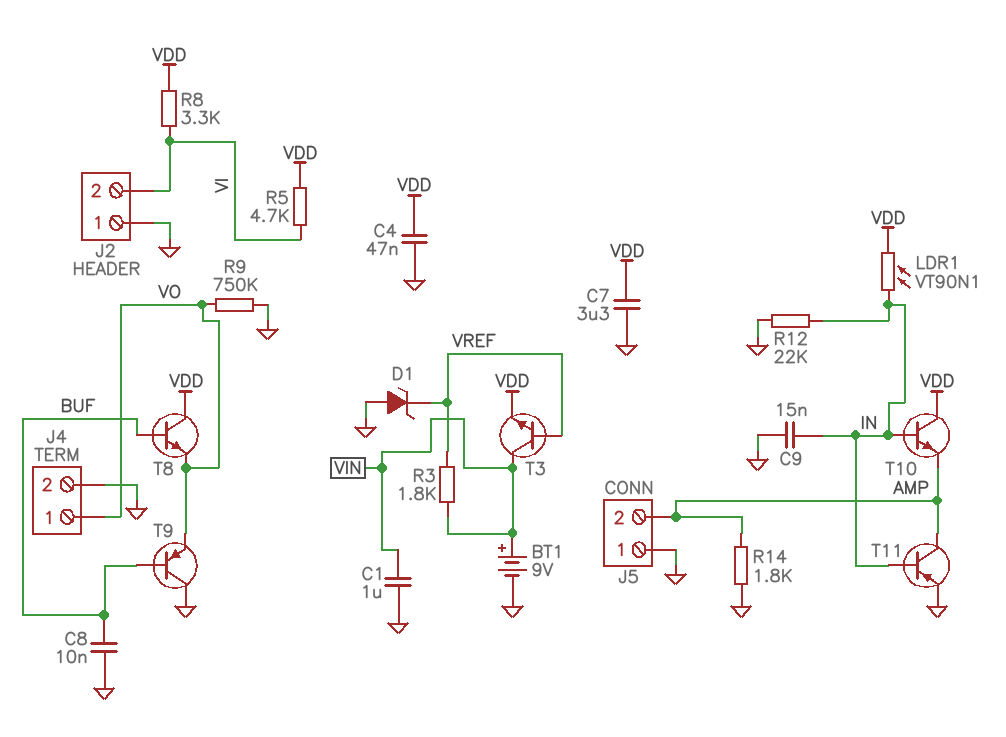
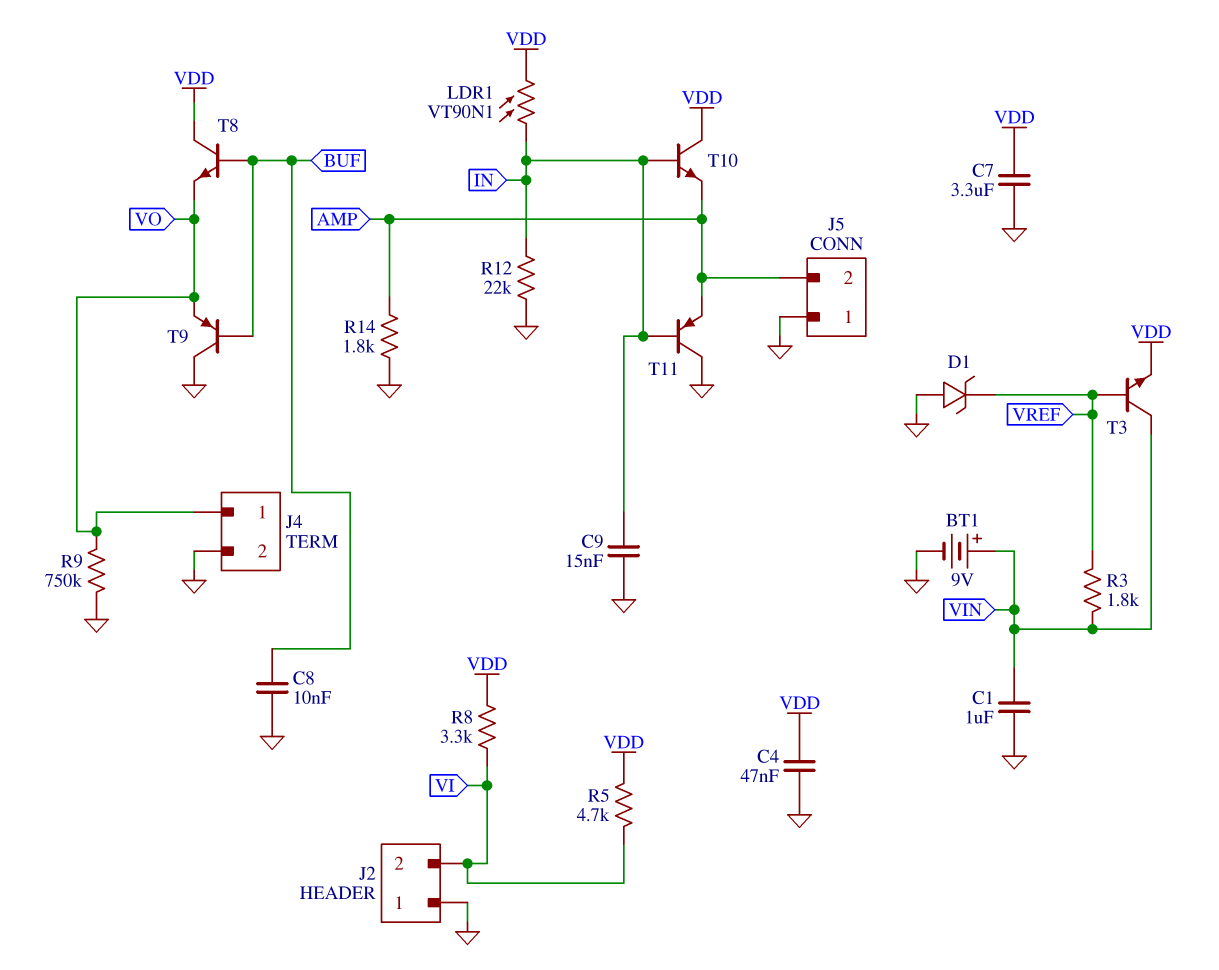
T11: PNP (B IN, C AMP, E GND) -> PNP (B IN, C GND, E AMP)

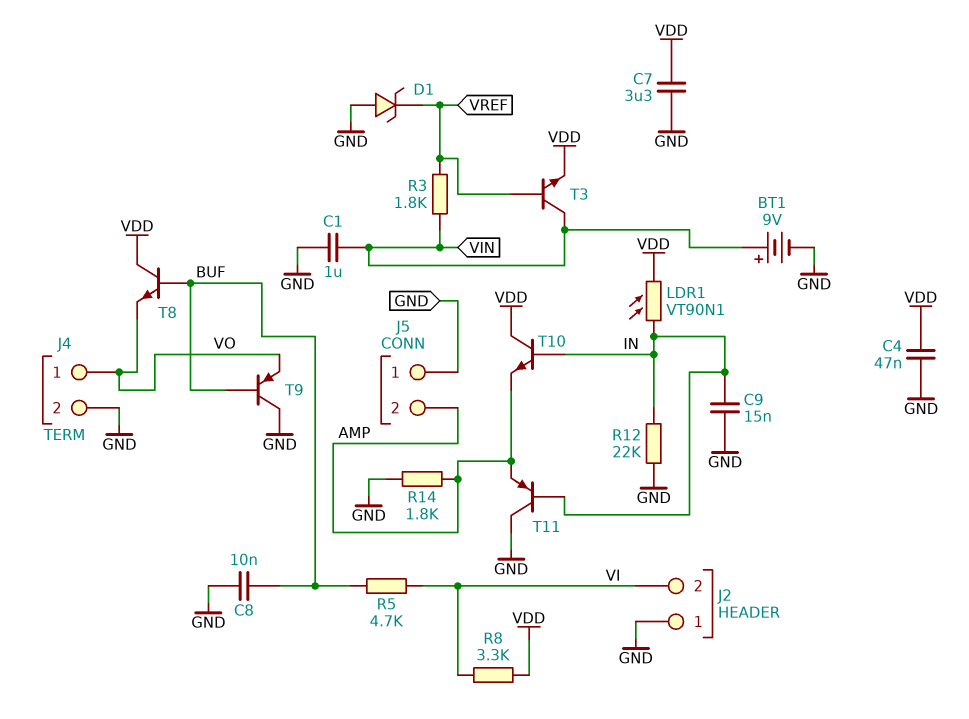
R5: 4.7k (VDD, VI) -> 4.7k (BUF, VI)
R9: 750k (GND, VO) -> none

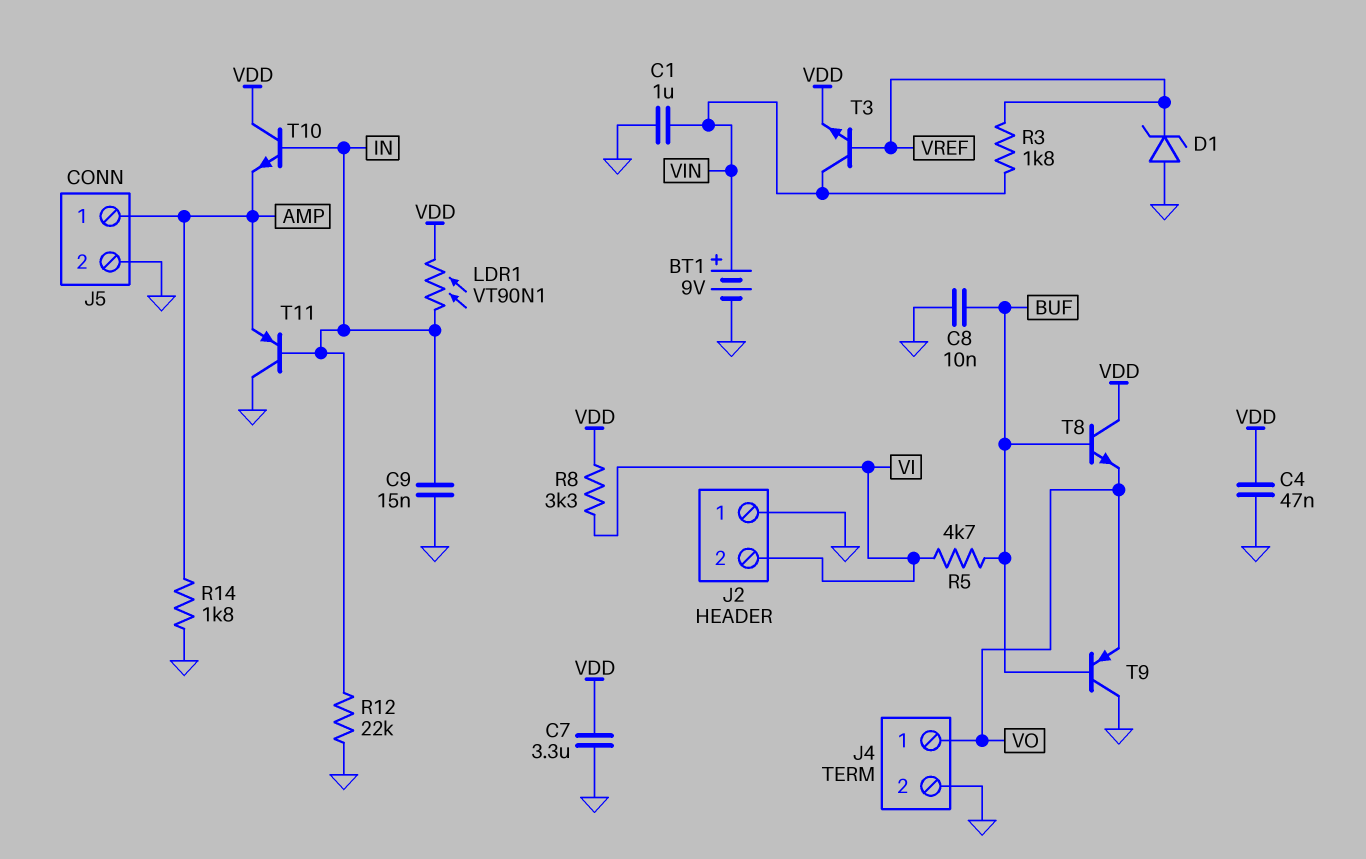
J5 pin 1: GND -> AMP
J5 pin 2: AMP -> GND

